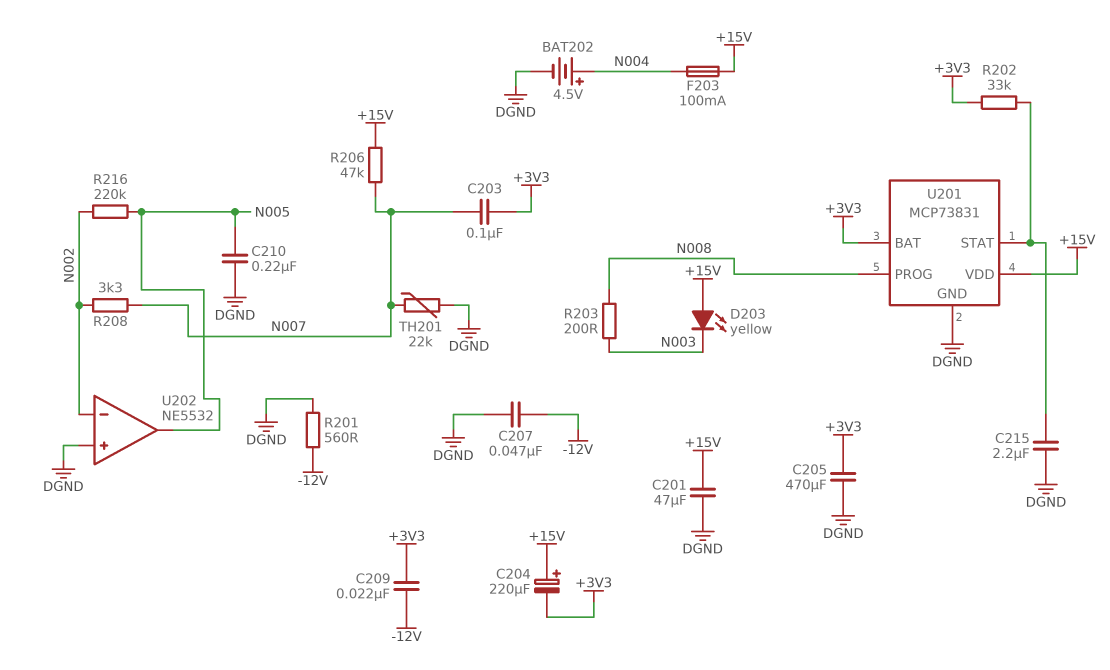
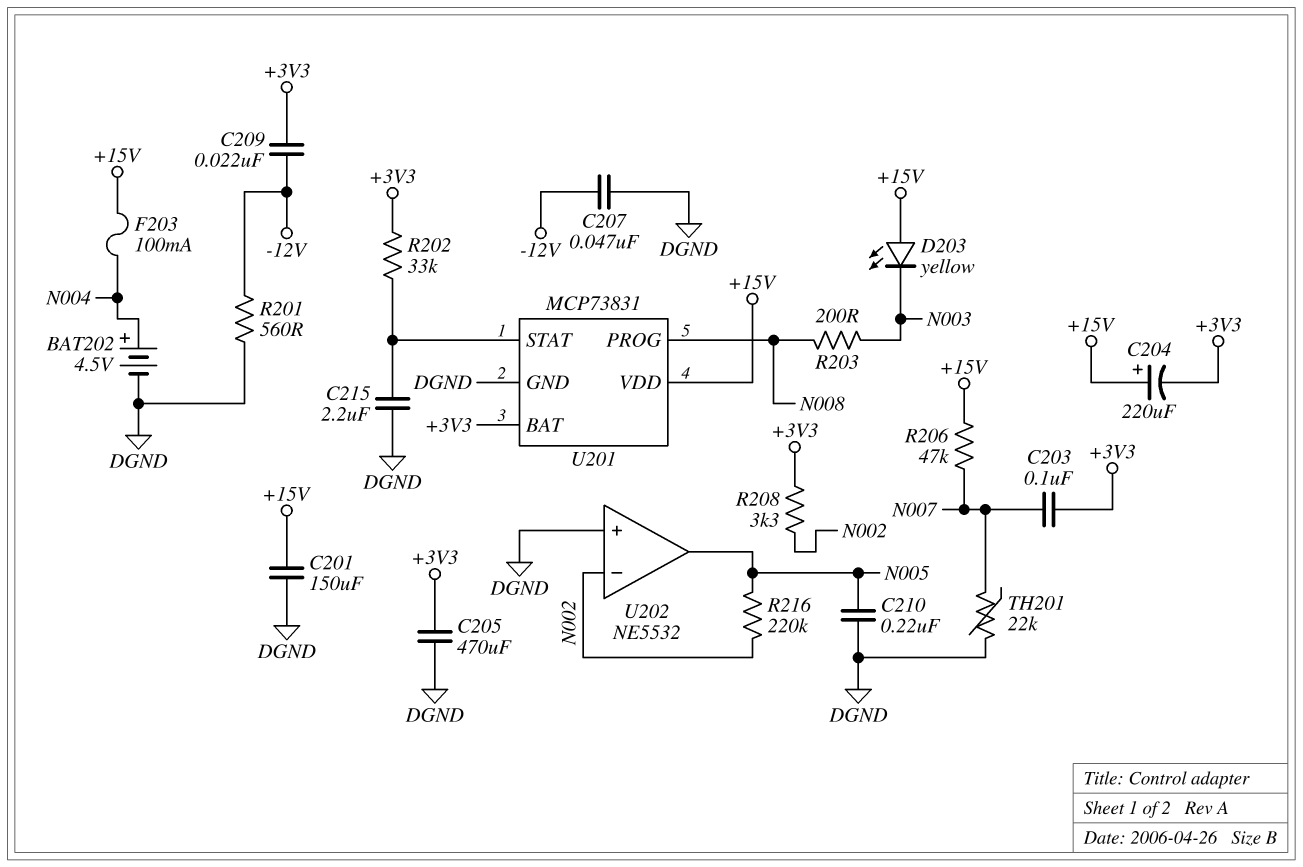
C201: 47uF (+15V, DGND) -> 150uF (+15V, DGND)
R208: 3.3k (N002, N007) -> 3.3k (+3V3, N002)

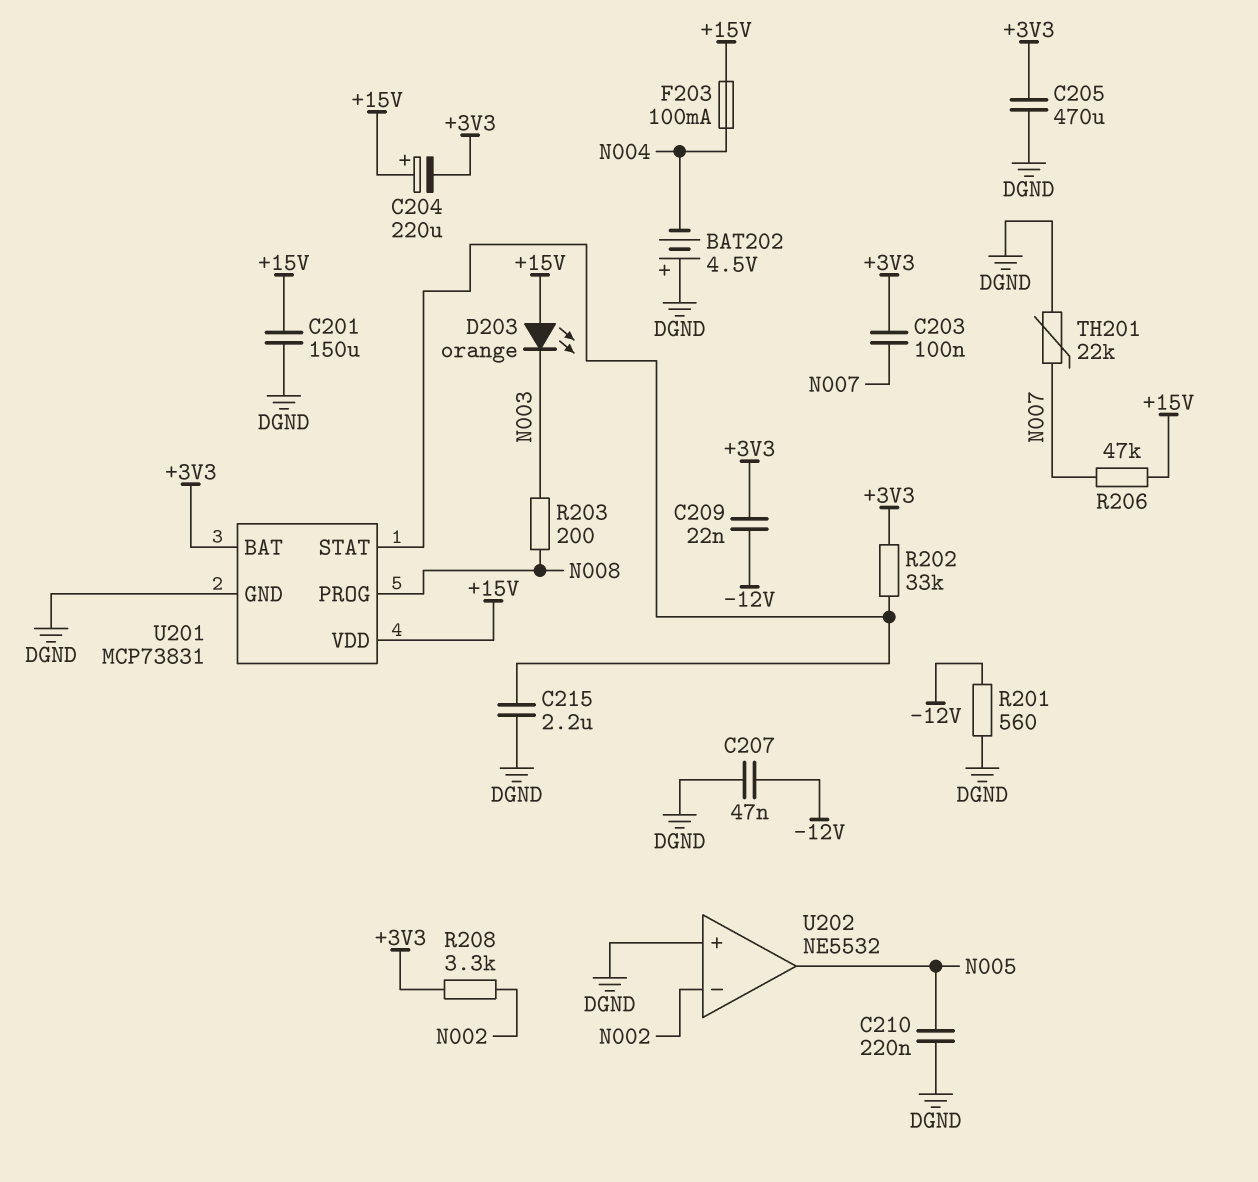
BAT202: 4.5V (plus N004, minus DGND) -> 4.5V (plus DGND, minus N004)
D203: LED yellow (A +15V, K N003) -> LED orange (A +15V, K N003)
R216: 220k (N002, N005) -> none

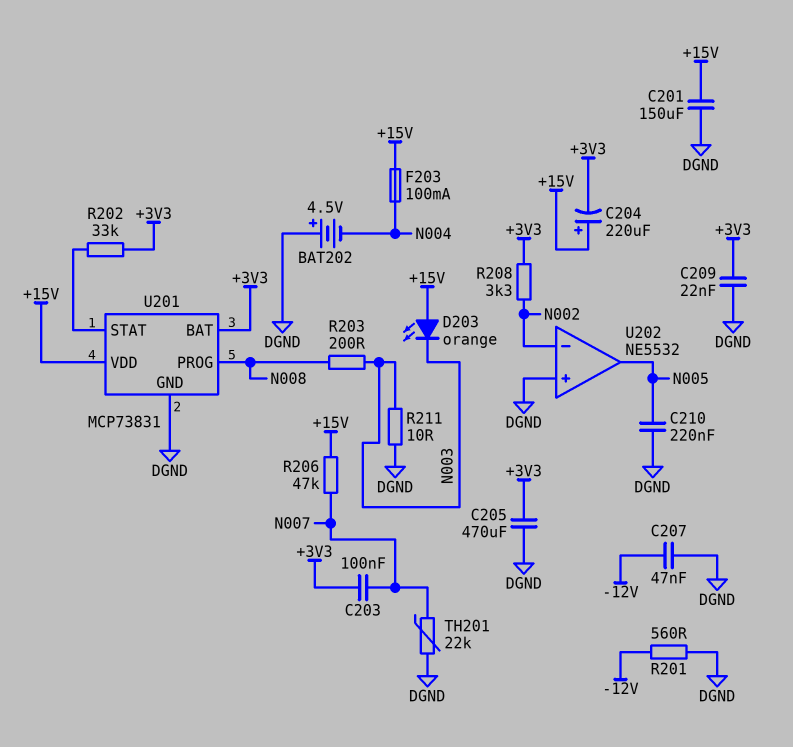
C209: 22nF (+3V3, -12V) -> 22nF (+3V3, DGND)
C215: 2.2uF (DGND, U201/STAT) -> none
R211: none -> 10 (DGND, N003)

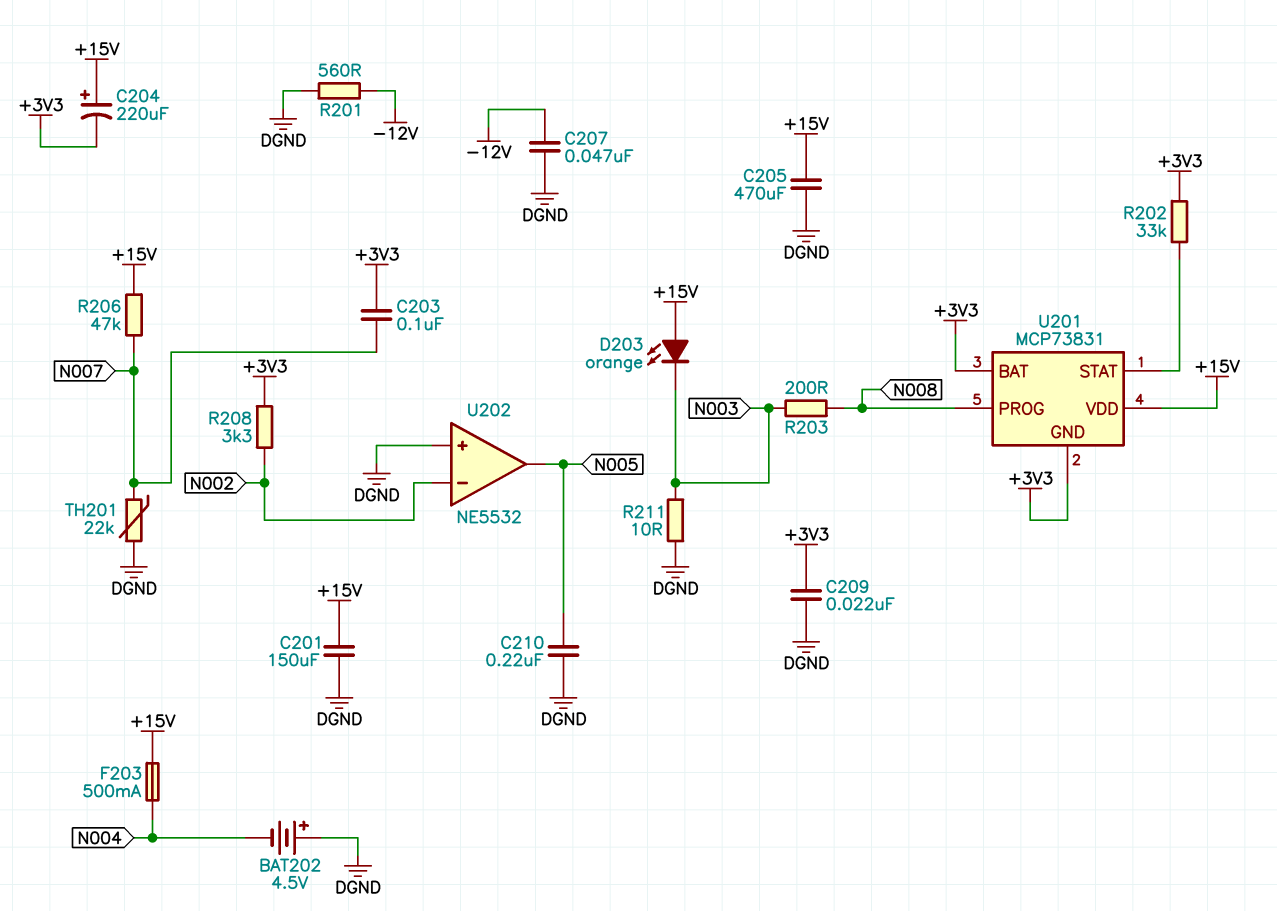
C205: 470uF (+3V3, DGND) -> 470uF (+15V, DGND)
F203: 100mA (+15V, N004) -> 500mA (+15V, N004)
U201 pin GND: DGND -> +3V3

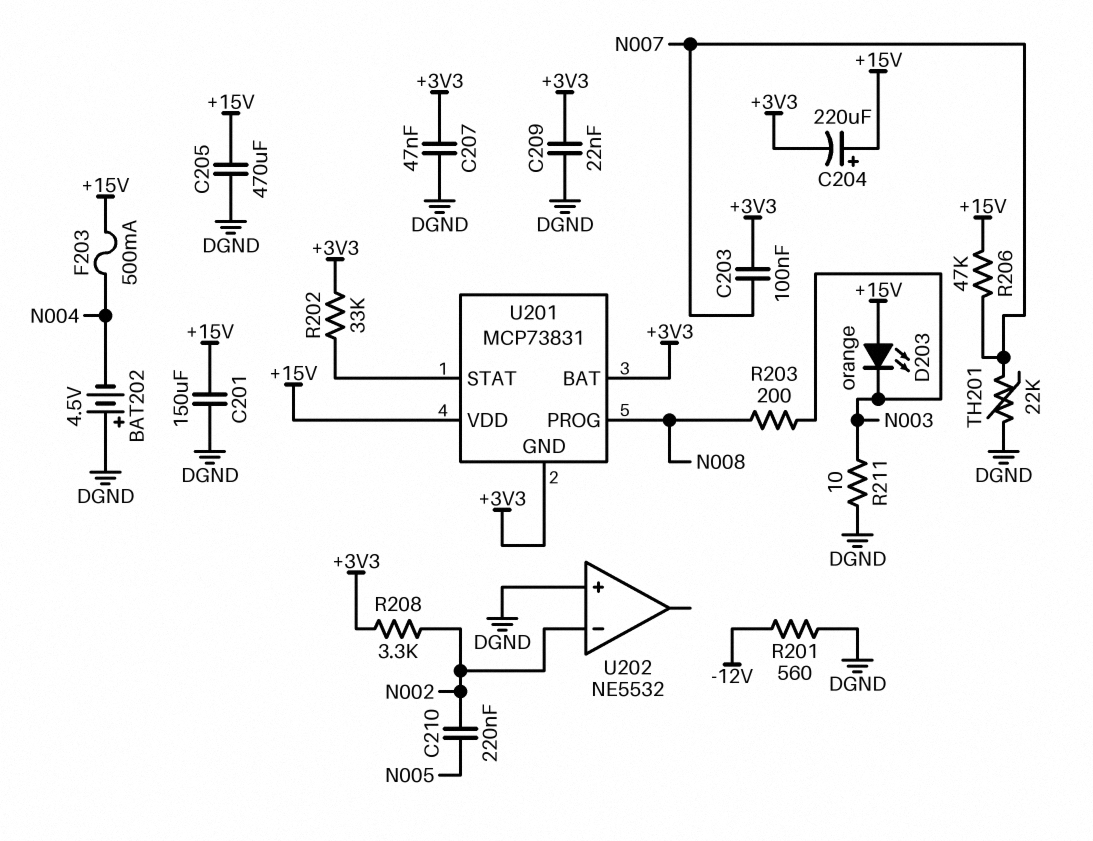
C207: 47nF (-12V, DGND) -> 47nF (+3V3, DGND)
C210: 220nF (DGND, N005) -> 220nF (N002, N005)
U202 pin out: N005 -> none

